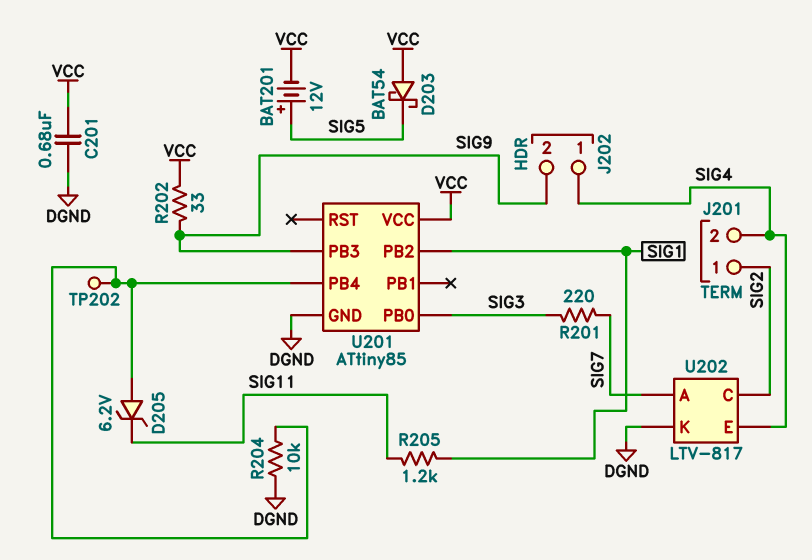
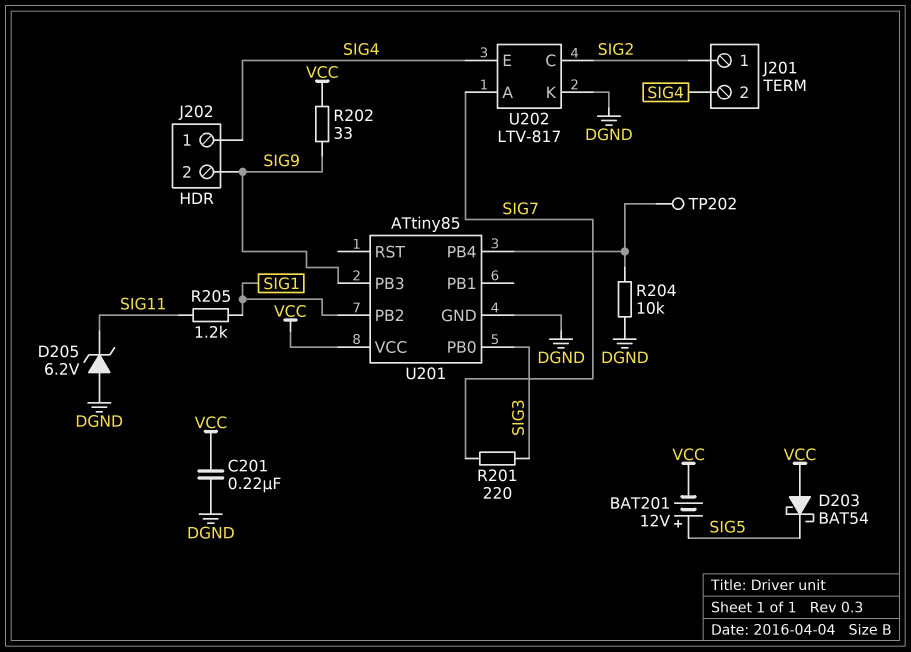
C201: 680nF (DGND, VCC) -> 220nF (DGND, VCC)
D205: zener 6.2V (A U201/PB4, K SIG11) -> zener 6.2V (A DGND, K SIG11)

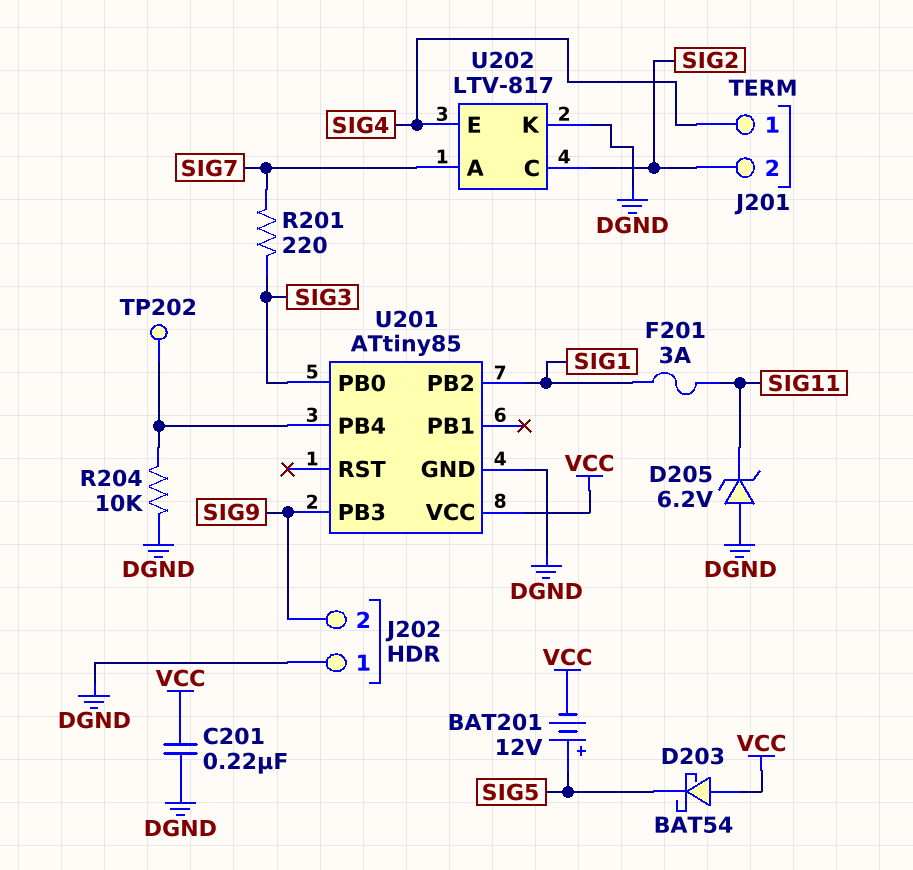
F201: none -> 3A (SIG1, SIG11)
J201 pin 1: SIG2 -> SIG4
J201 pin 2: SIG4 -> SIG2
J202 pin 1: SIG4 -> DGND
R202: 33 (SIG9, VCC) -> none
R205: 1.2k (SIG1, SIG11) -> none

